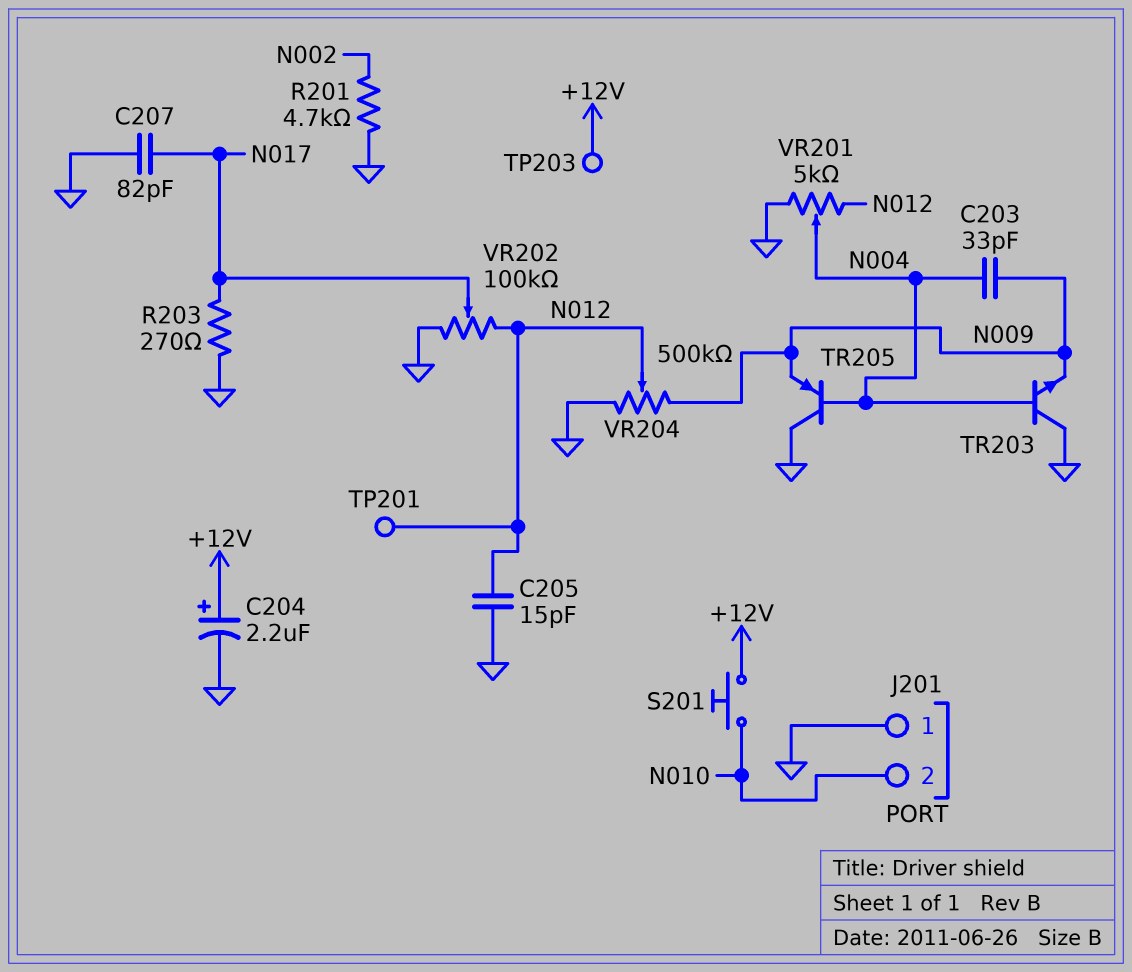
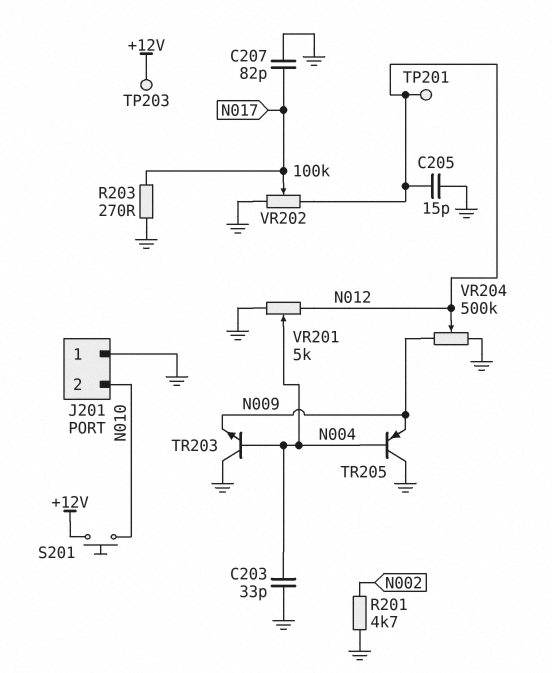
C203: 33pF (N004, N009) -> 33pF (GND, N004)
C204: 2.2uF (plus +12V, minus GND) -> none

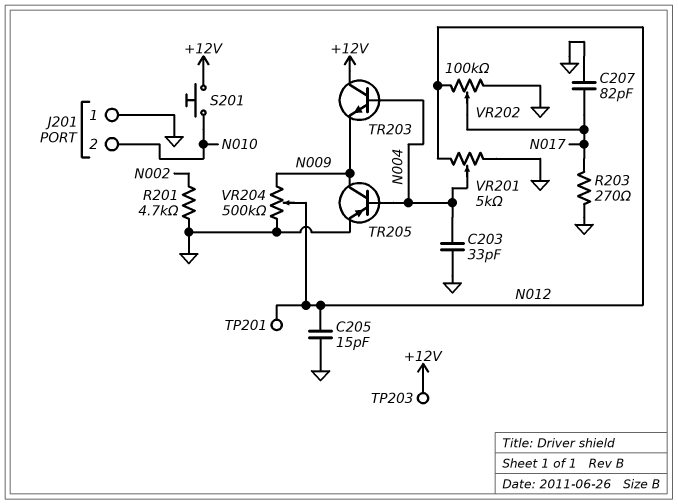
TR203: NPN (B N004, C GND, E N009) -> NPN (B N004, C +12V, E N009)
TR205: PNP (B N004, C GND, E N009) -> PNP (B N004, C N009, E GND)

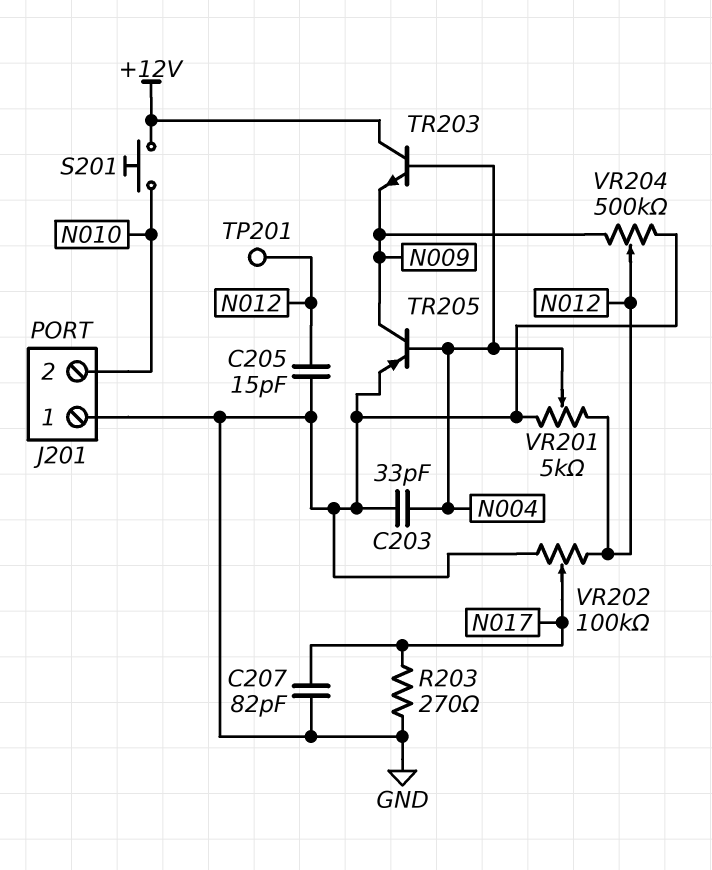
R201: 4.7k (GND, N002) -> none
TP203: test point (+12V) -> none

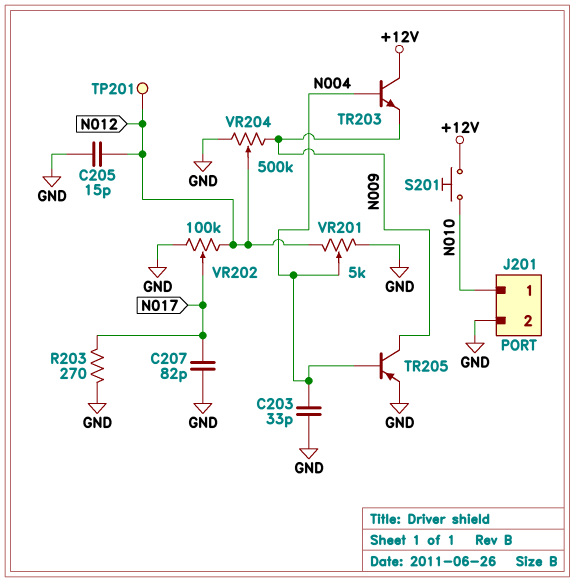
J201 pin 1: GND -> N010
J201 pin 2: N010 -> GND

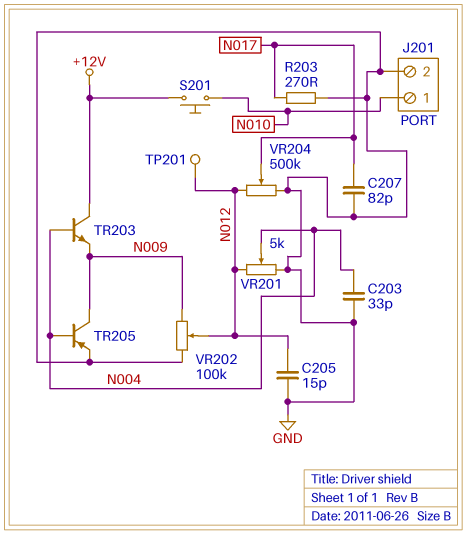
VR202: 100k (GND, N012, wiper N017) -> 100k (GND, N009, wiper N012)
VR204: 500k (GND, N009, wiper N012) -> 500k (GND, N012, wiper N017)

